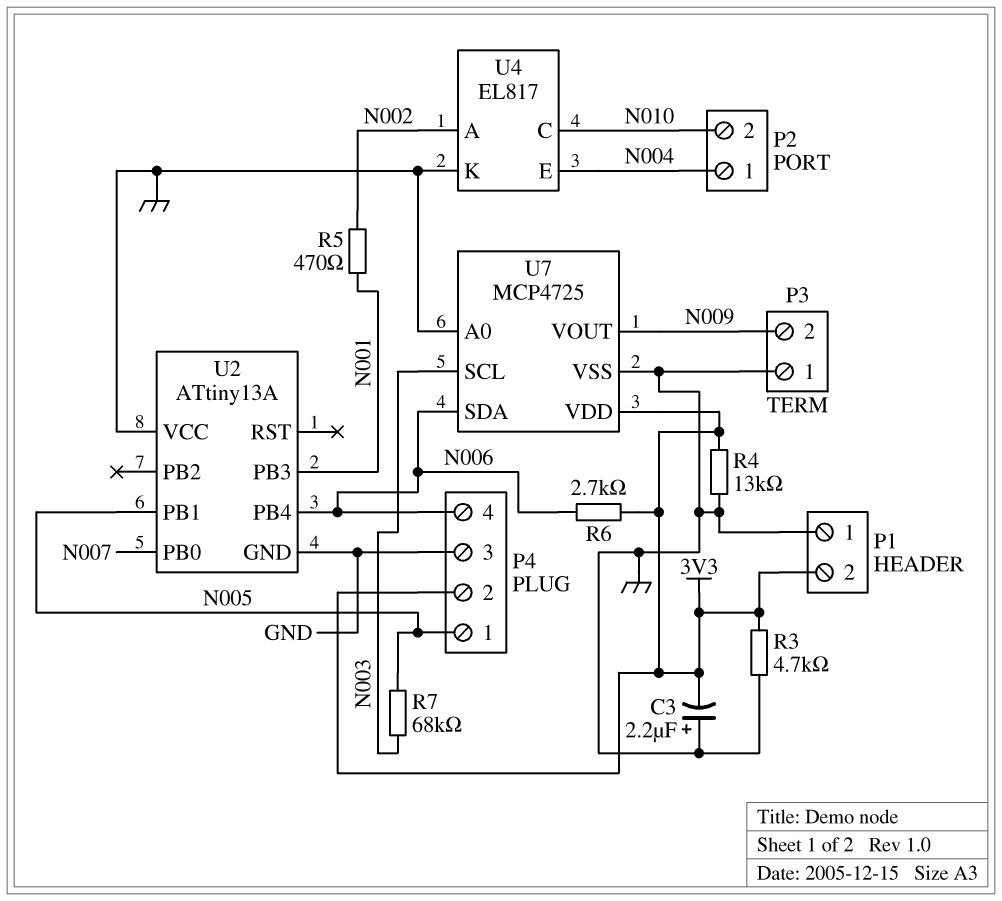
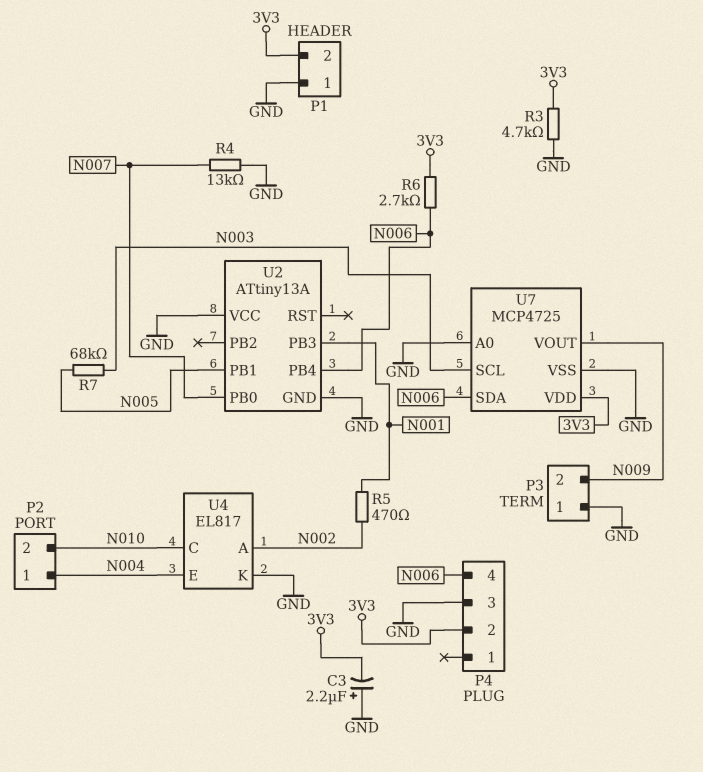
P4 pin 1: N005 -> none
R4: 13k (3V3, GND) -> 13k (GND, N007)

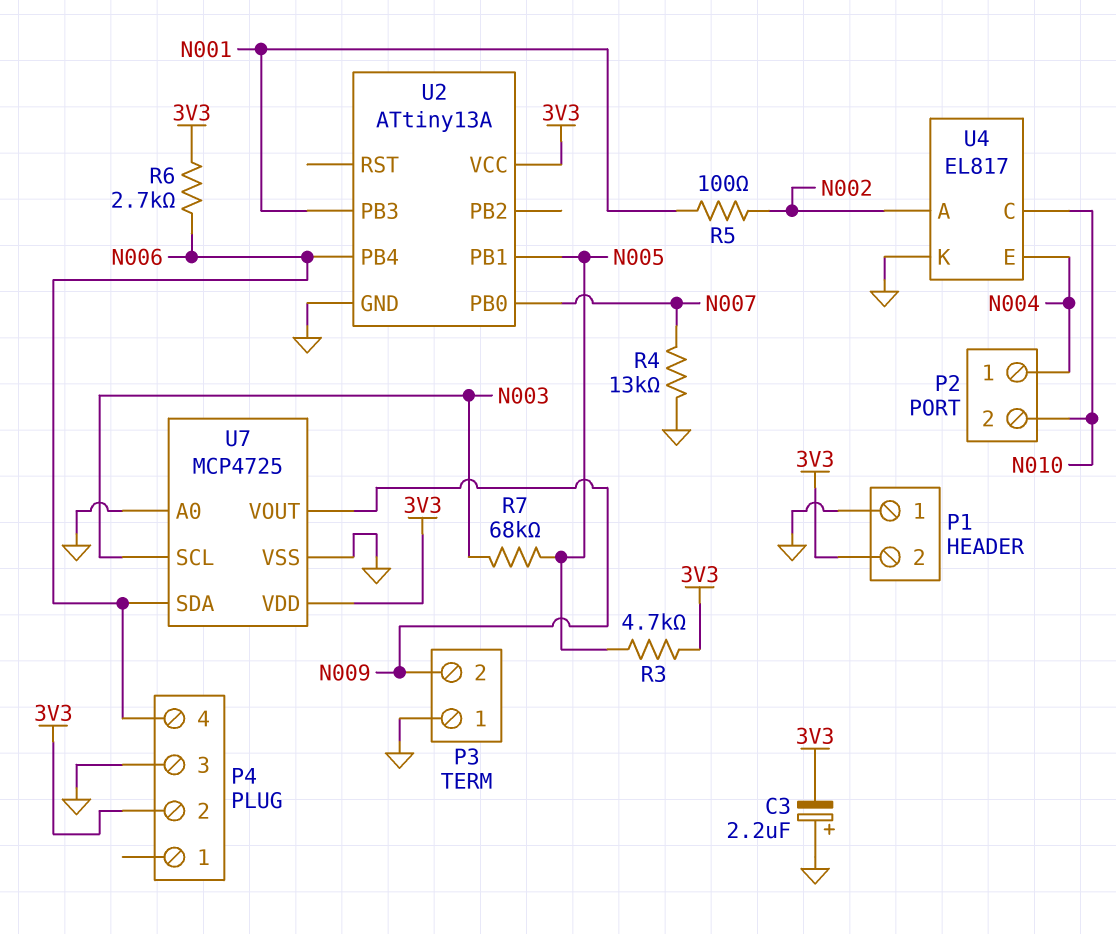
R3: 4.7k (3V3, GND) -> 4.7k (3V3, N005)
R5: 470 (N001, N002) -> 100 (N001, N002)
U2 pin VCC: GND -> 3V3

